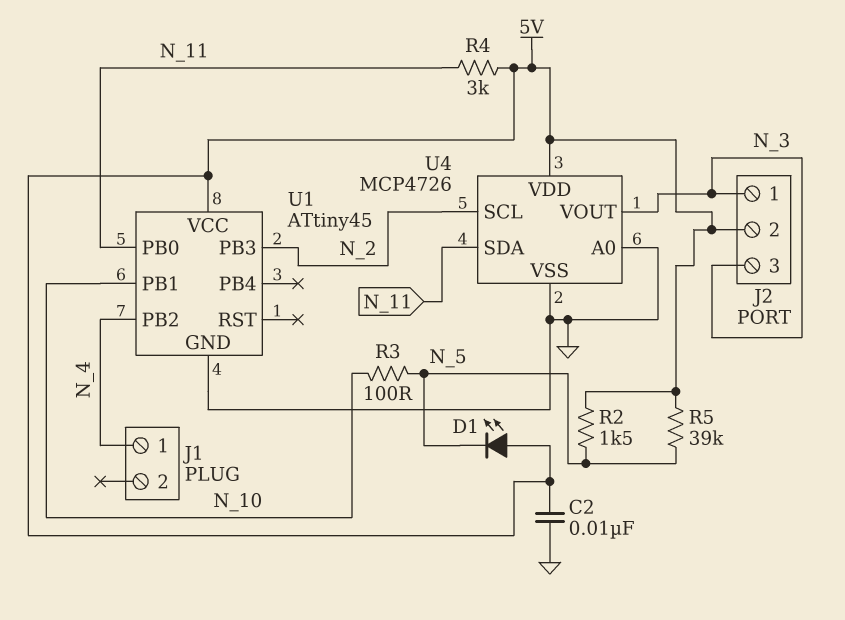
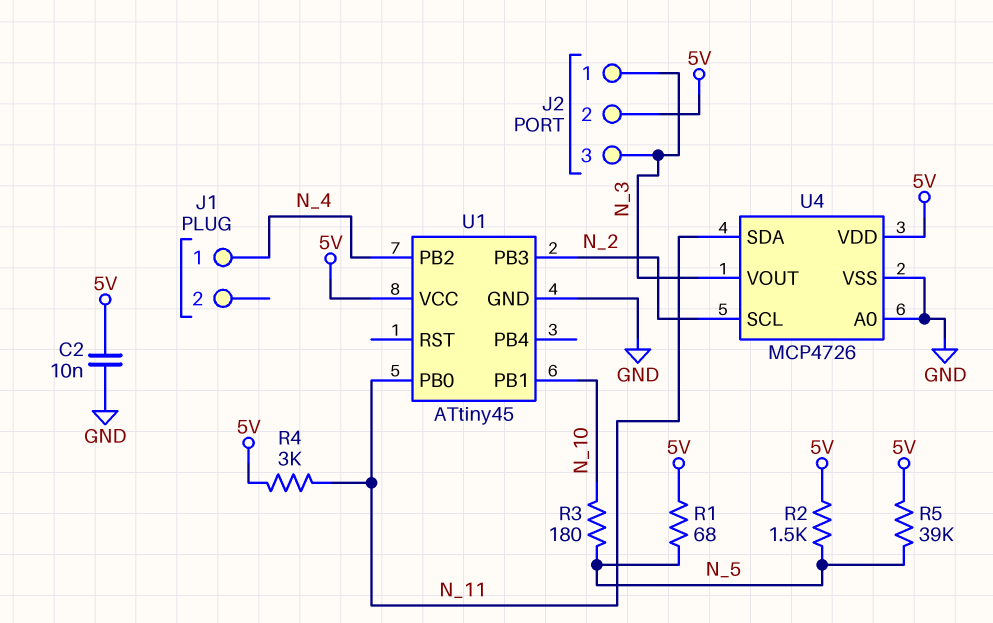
D1: LED (A 5V, K N_5) -> none
R1: none -> 68 (5V, N_5)
R3: 100 (N_5, N_10) -> 180 (N_5, N_10)

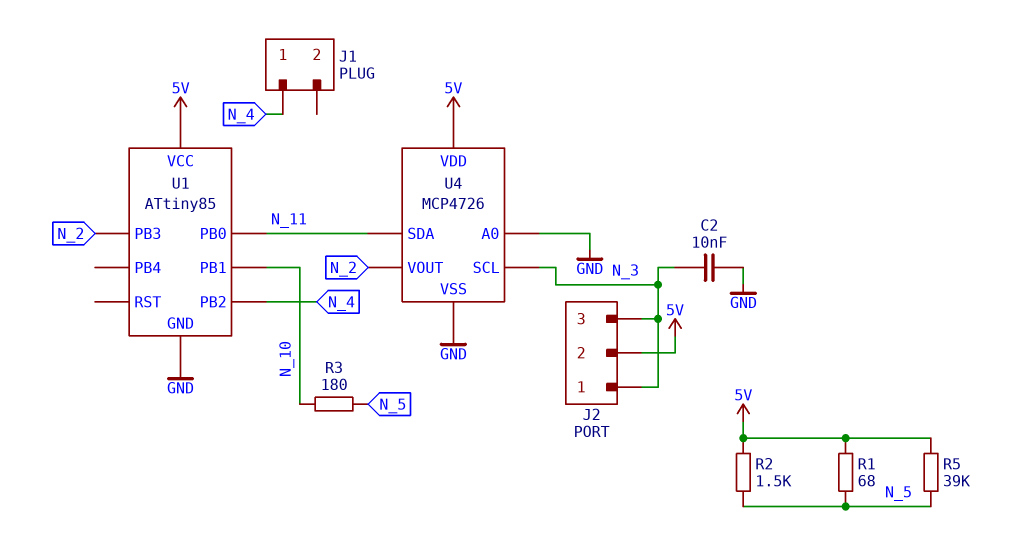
C2: 10nF (5V, GND) -> 10nF (GND, N_3)
R4: 3k (5V, N_11) -> none
U1: ATtiny45 -> ATtiny85
U4 pin SCL: N_2 -> N_3
U4 pin VOUT: N_3 -> N_2

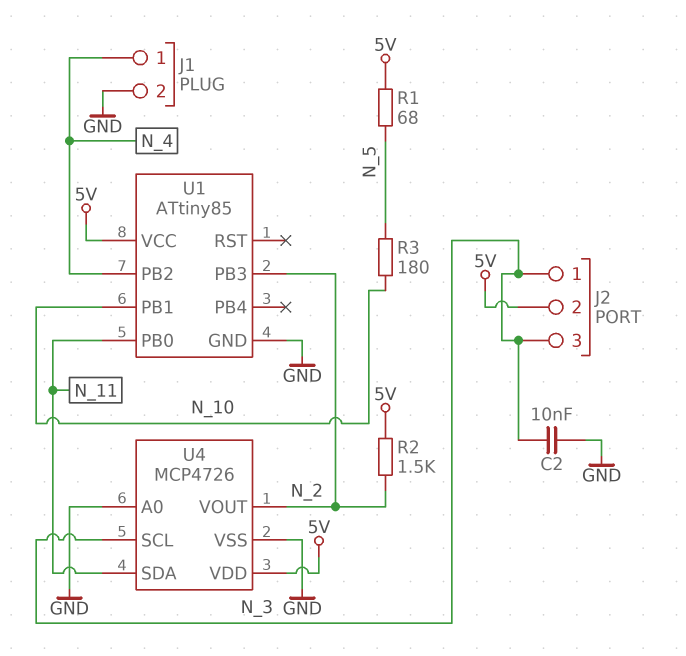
J1 pin 2: none -> GND
R2: 1.5k (5V, N_5) -> 1.5k (5V, N_2)
R5: 39k (5V, N_5) -> none

